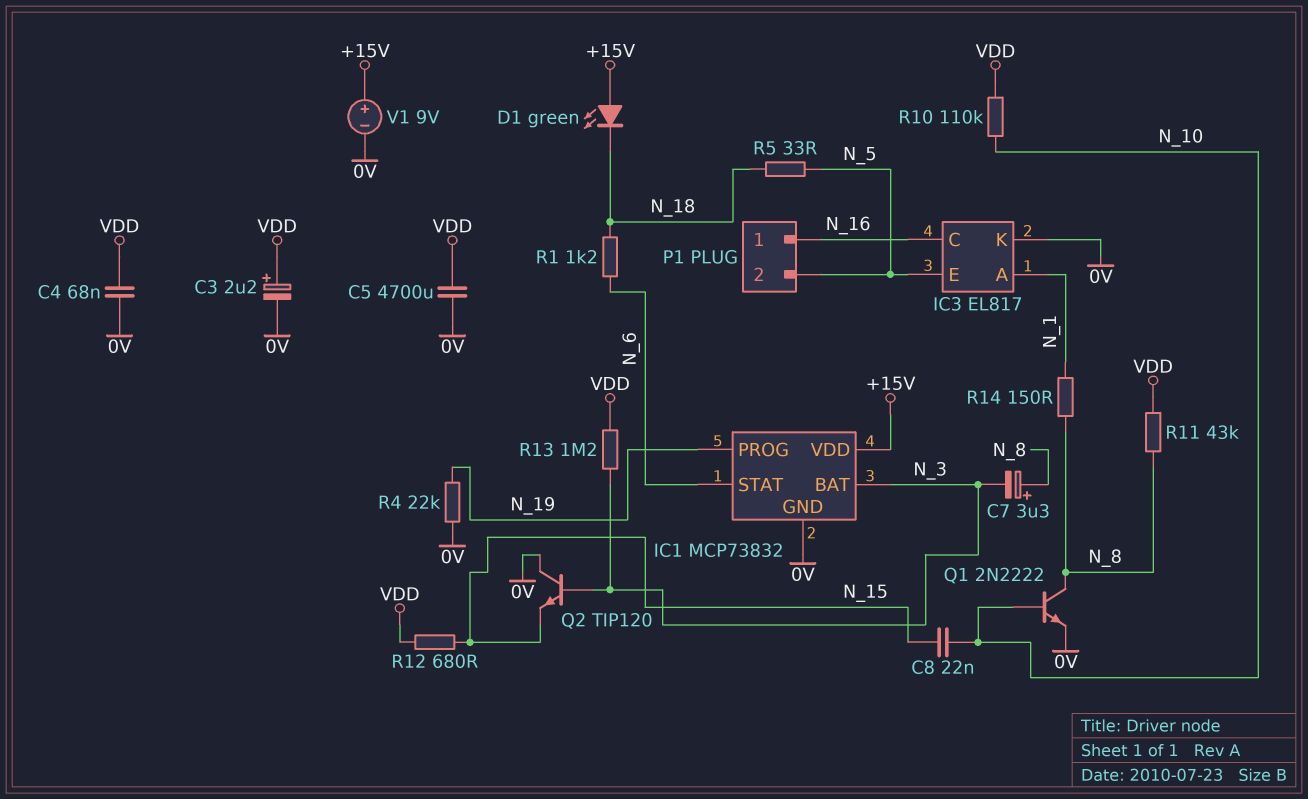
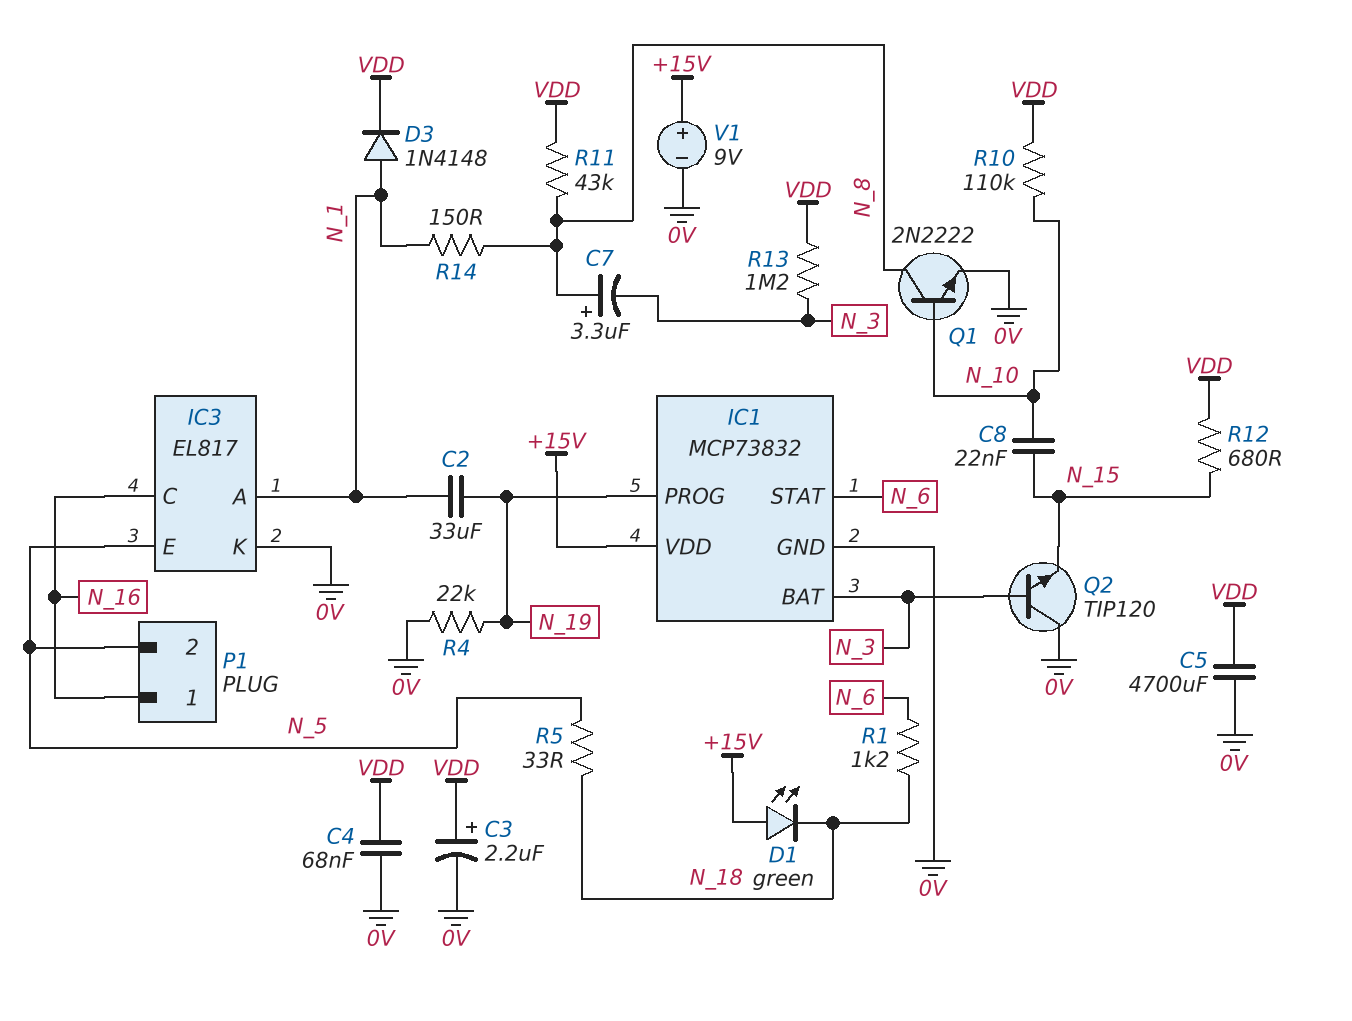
C2: none -> 33uF (N_1, N_19)
D3: none -> diode 1N4148 (A N_1, K VDD)

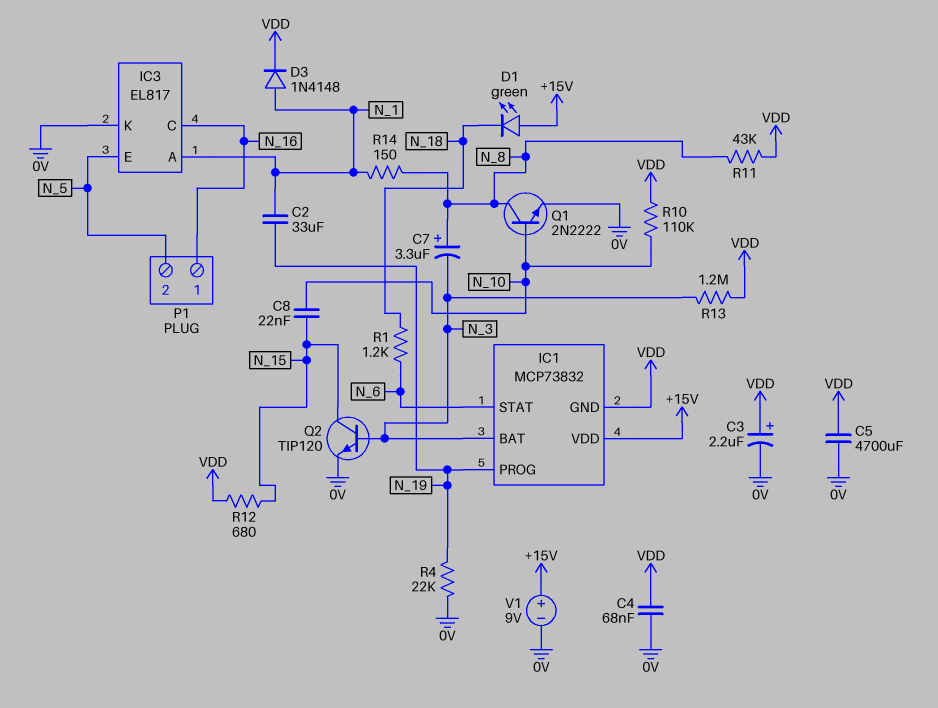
IC1 pin GND: 0V -> VDD
Q2: NPN TIP120 (B N_3, C 0V, E N_15) -> NPN TIP120 (B N_3, C N_15, E 0V)
R5: 33 (N_5, N_18) -> none

